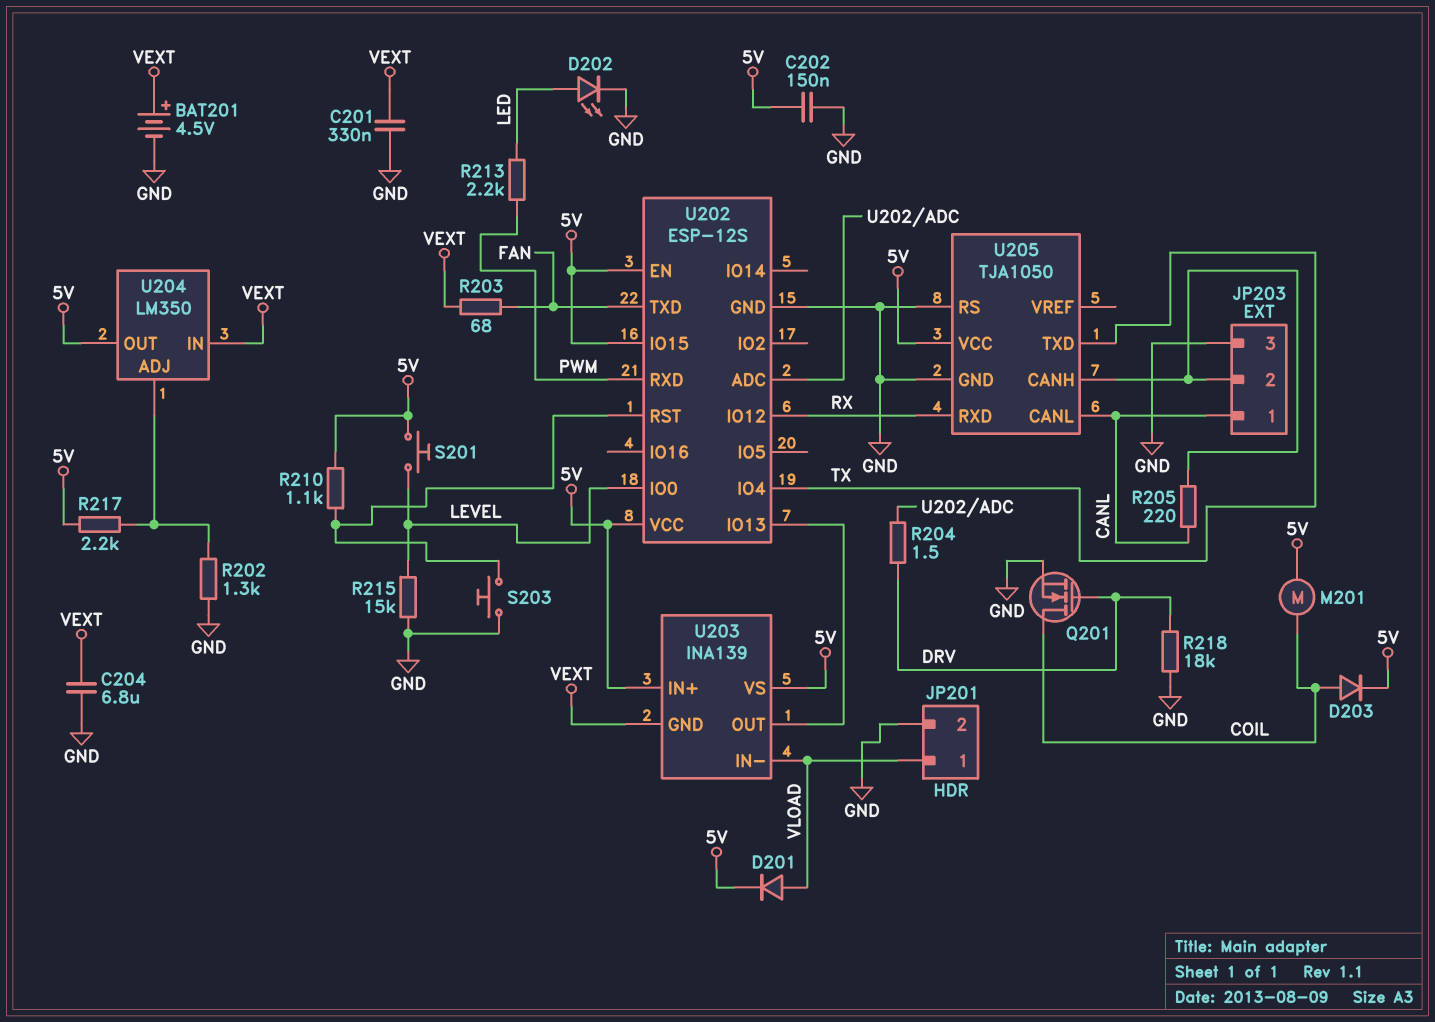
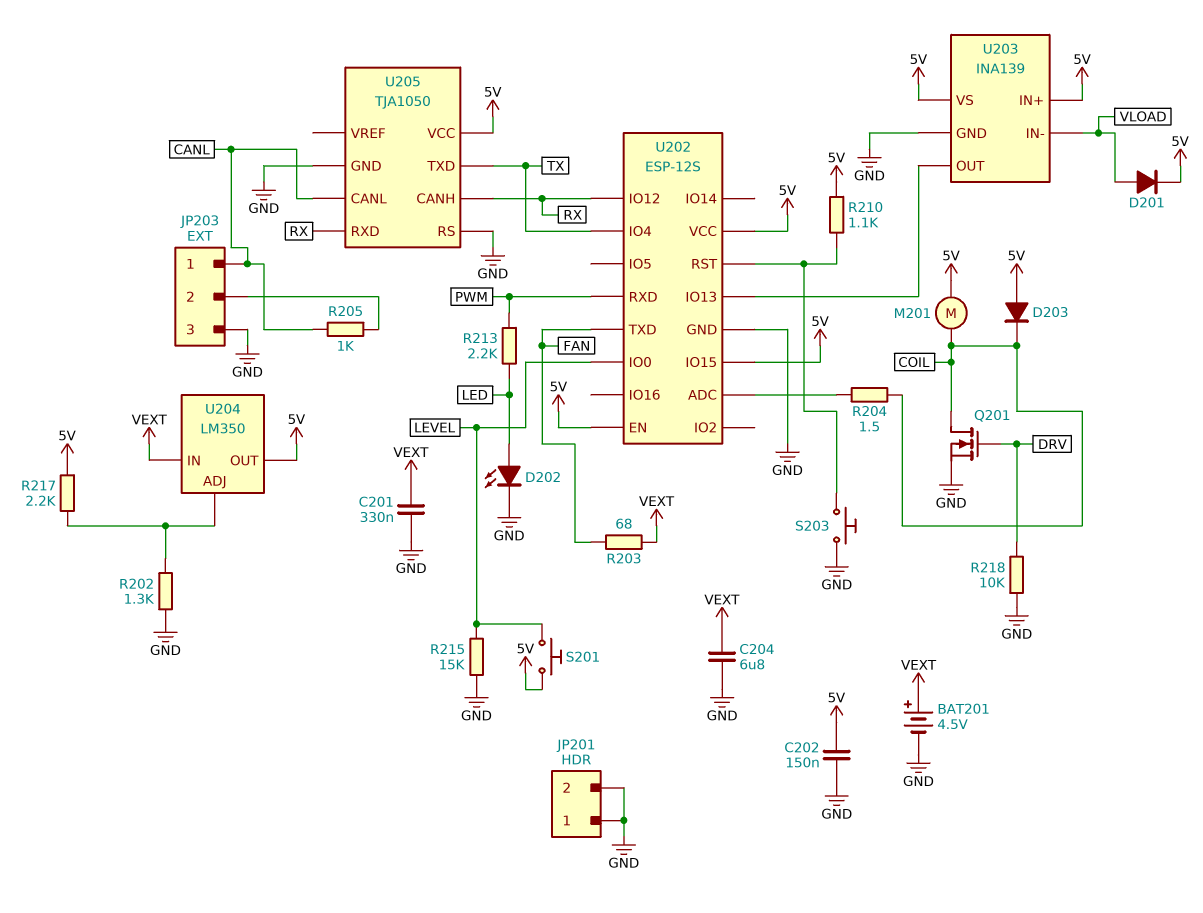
D203: diode (A COIL, K 5V) -> diode (A 5V, K COIL)
JP201 pin 1: VLOAD -> GND
R204: 1.5 (DRV, U202/ADC) -> 1.5 (COIL, U202/ADC)
R205: 220 (CANL, JP203/2) -> 1k (CANL, JP203/2)
R218: 18k (DRV, GND) -> 10k (DRV, GND)
U203 pin GND: VEXT -> GND
U205 pin CANH: JP203/2 -> RX

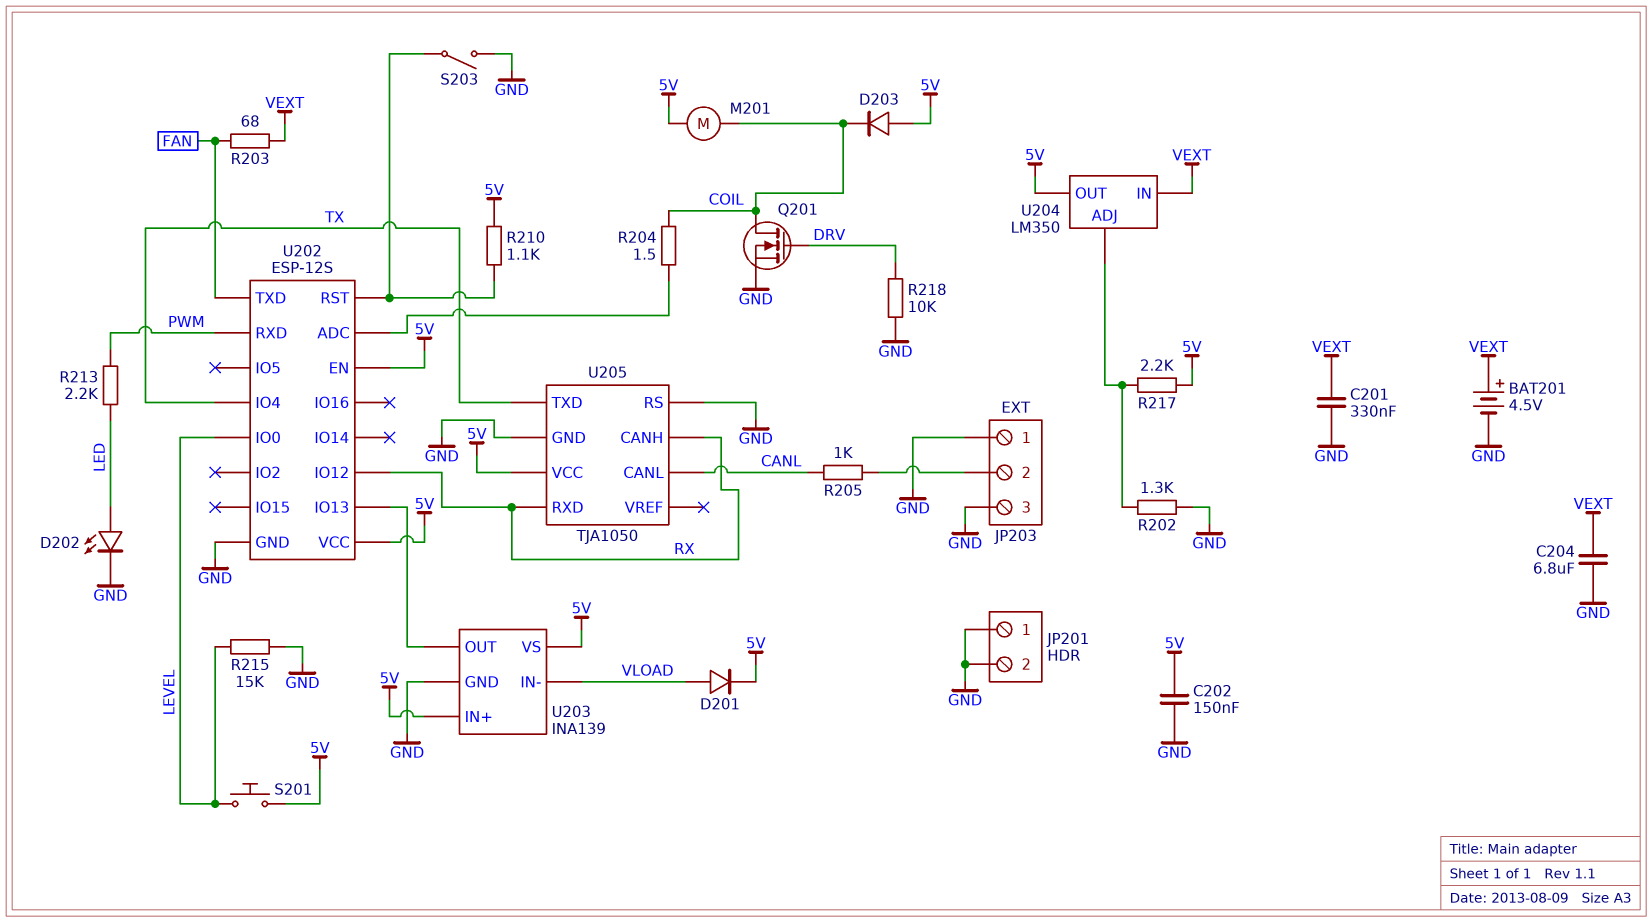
JP203 pin 1: CANL -> GND
S203: button (GND, U202/RST) -> switch (GND, U202/RST)
U202 pin IO15: 5V -> none

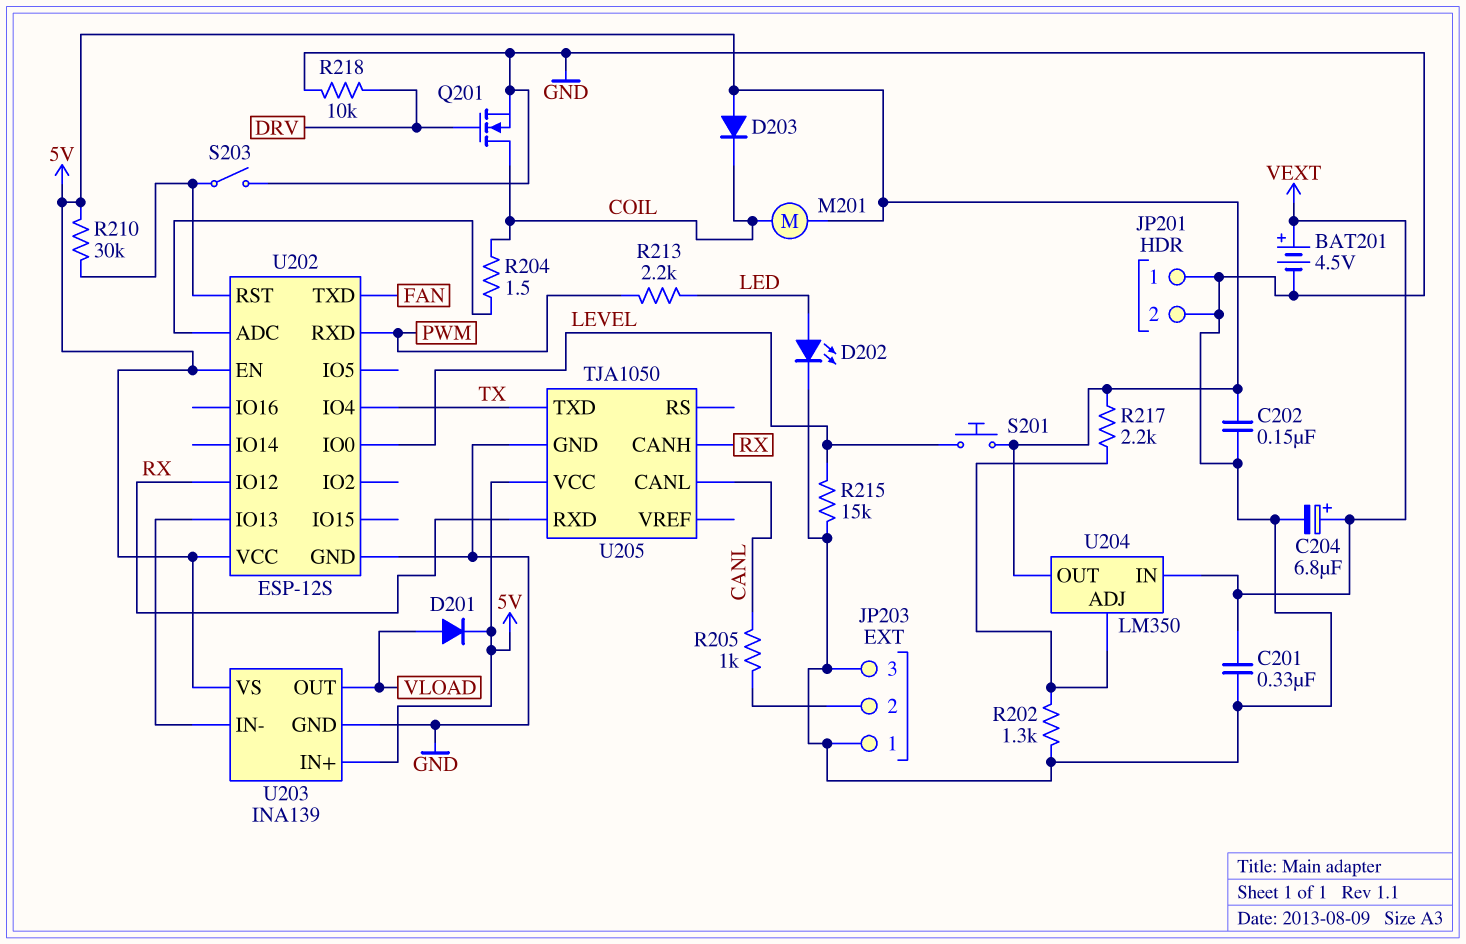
C204: 6.8uF (GND, VEXT) -> 6.8uF (plus VEXT, minus GND)
R203: 68 (FAN, VEXT) -> none
R210: 1.1k (5V, U202/RST) -> 30k (5V, U202/RST)
U203 pin IN-: VLOAD -> U202/IO13
U203 pin OUT: U202/IO13 -> VLOAD
U205 pin RS: GND -> none

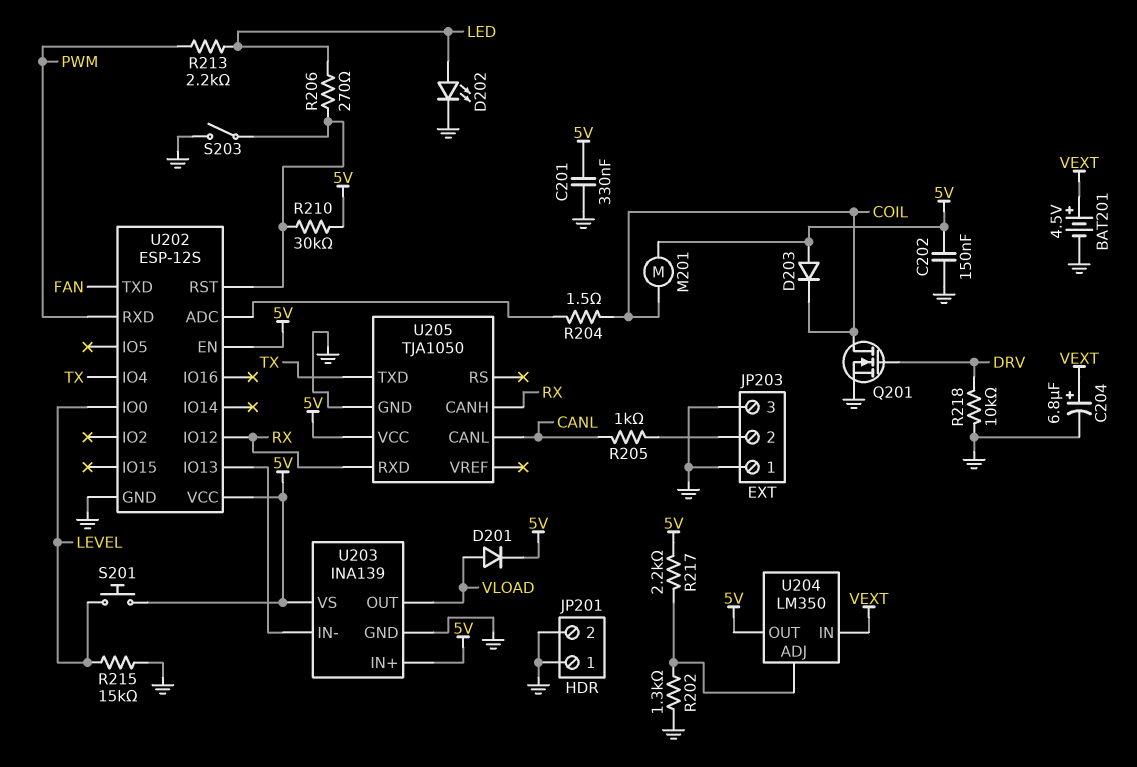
C201: 330nF (GND, VEXT) -> 330nF (5V, GND)
R206: none -> 270 (LED, U202/RST)

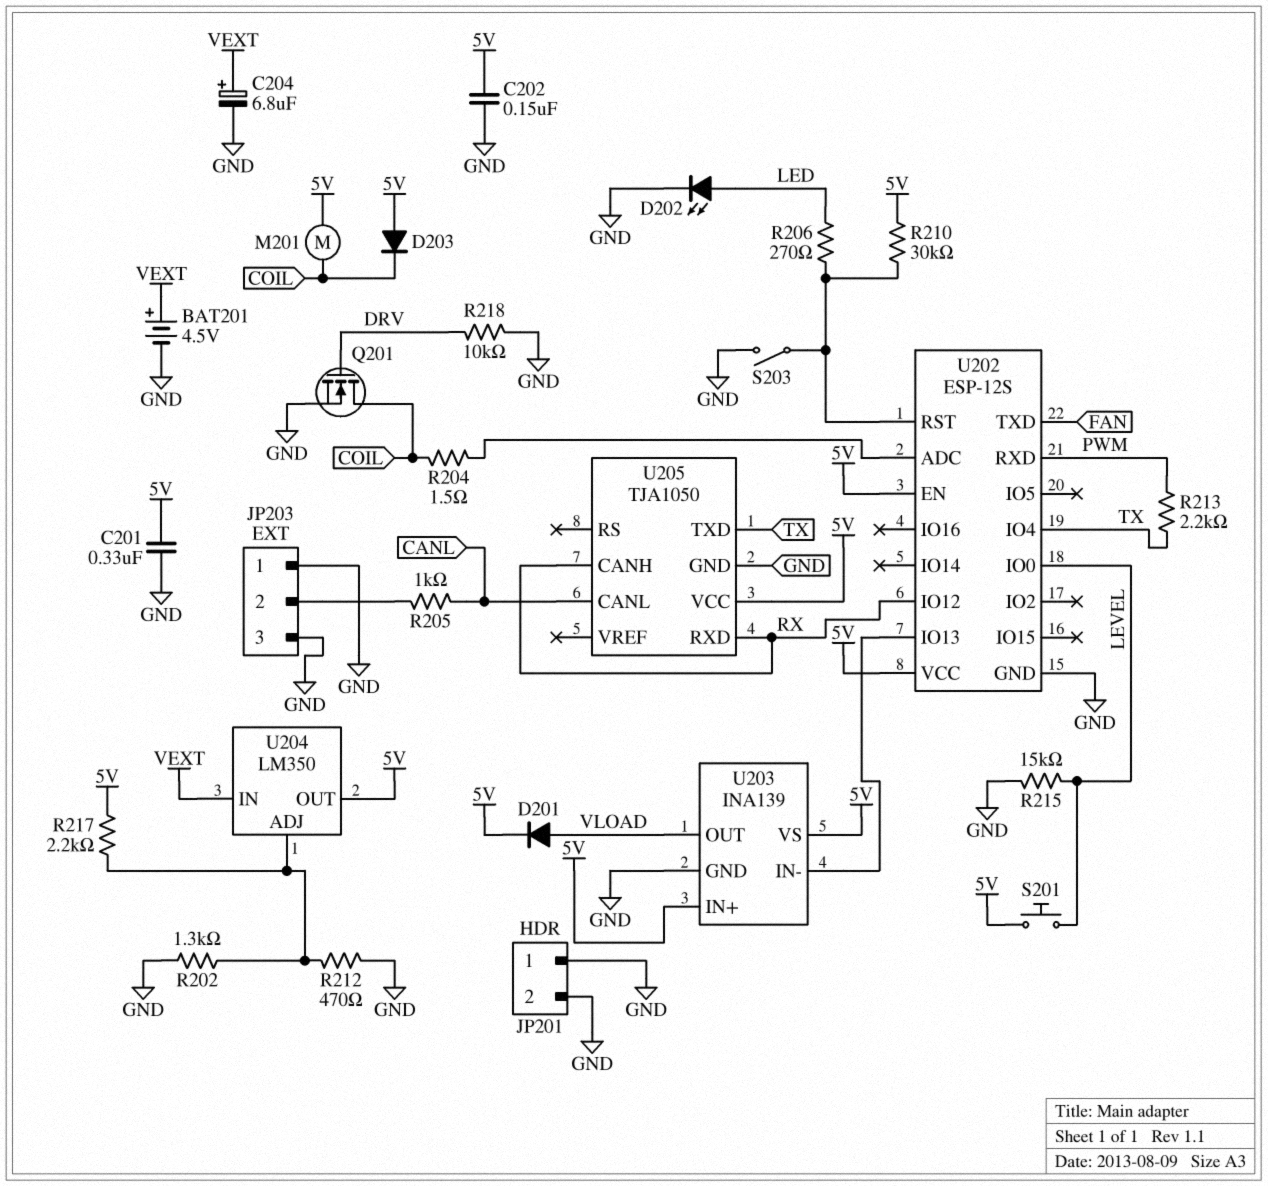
R212: none -> 470 (GND, U204/ADJ)
R213: 2.2k (LED, PWM) -> 2.2k (PWM, TX)

